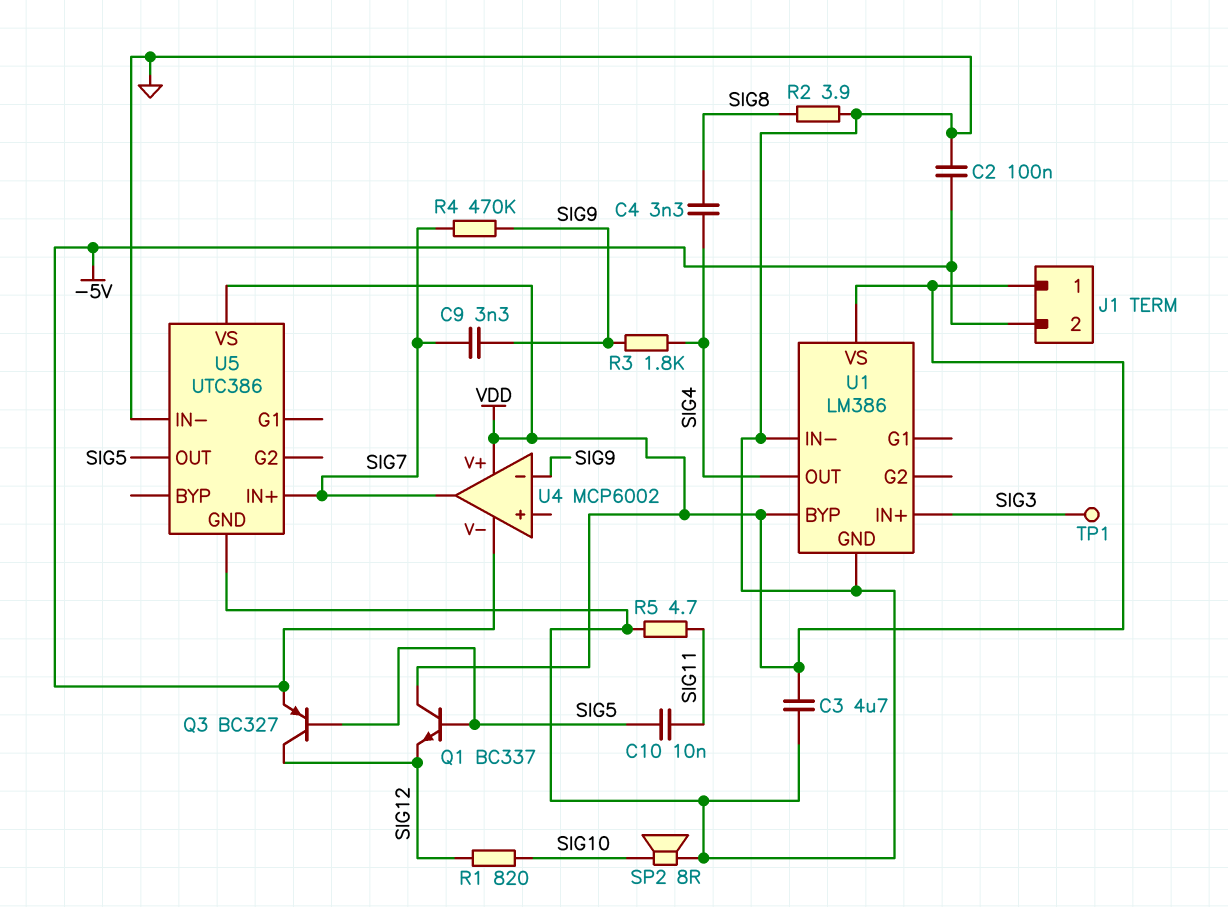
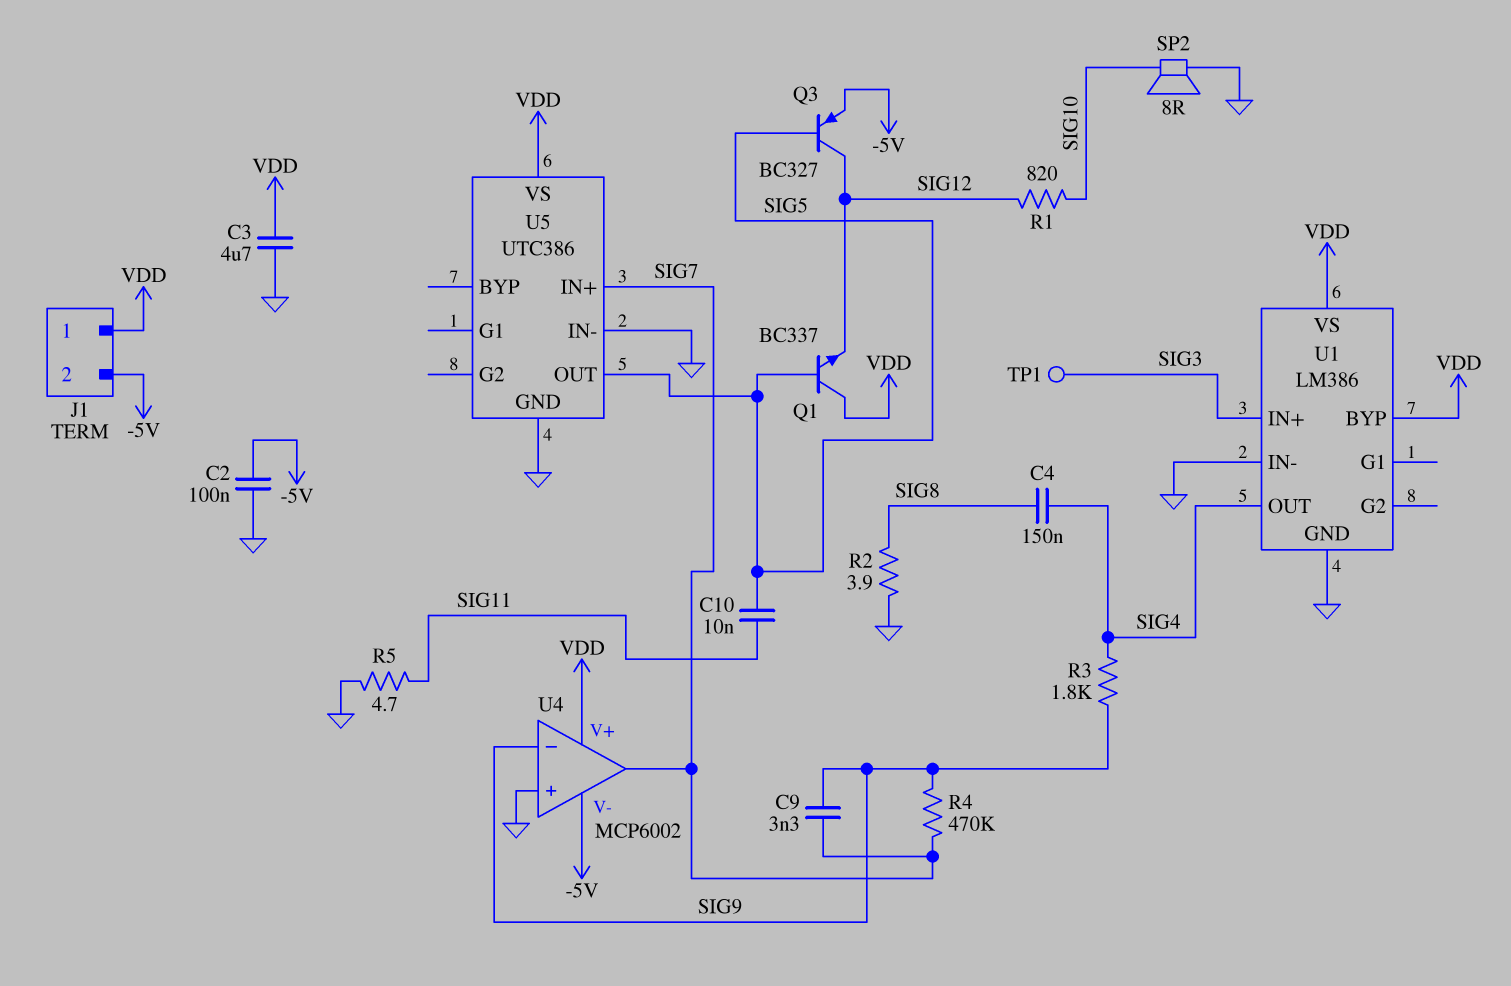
C4: 3.3nF (SIG4, SIG8) -> 150nF (SIG4, SIG8)
U4 pin in+: none -> GND

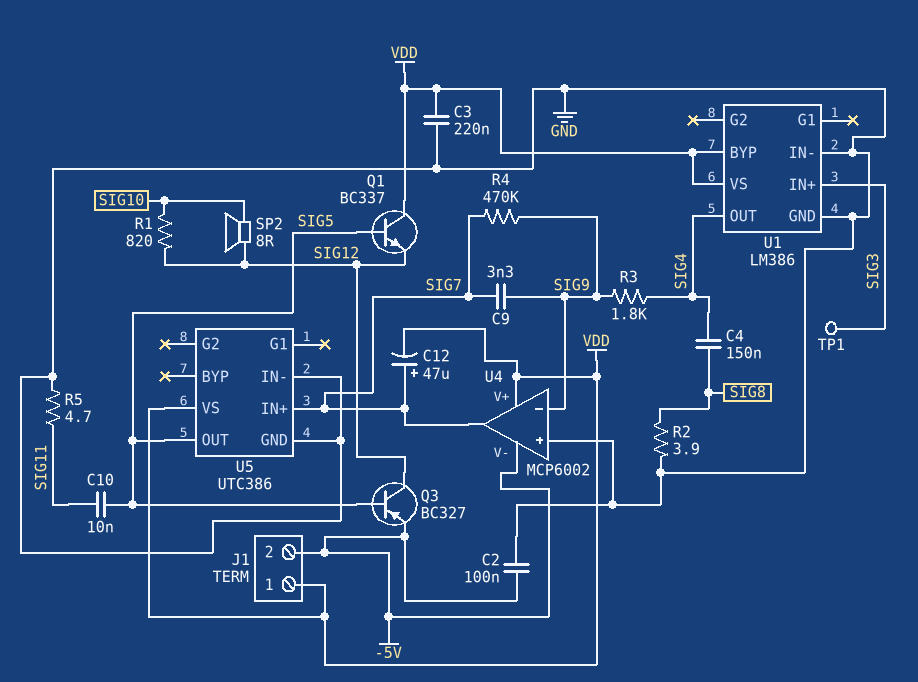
C3: 4.7uF (GND, VDD) -> 220nF (GND, VDD)
C12: none -> 47uF (plus SIG7, minus VDD)
SP2: speaker 8R (GND, SIG10) -> speaker 8R (SIG10, SIG12)

